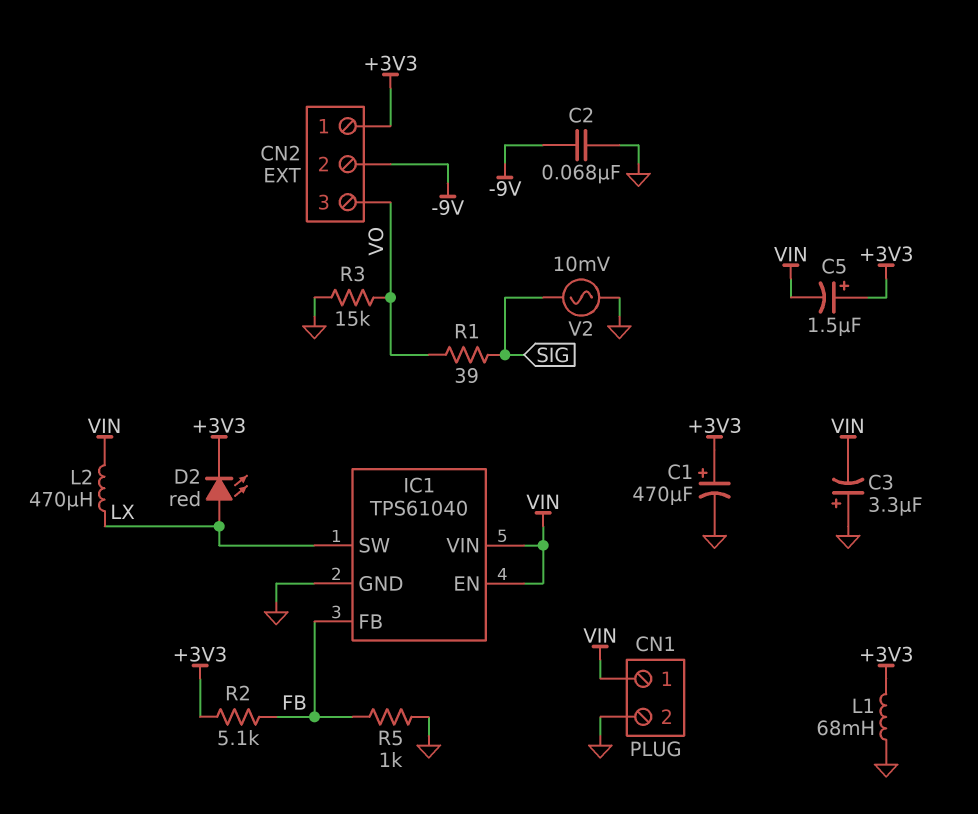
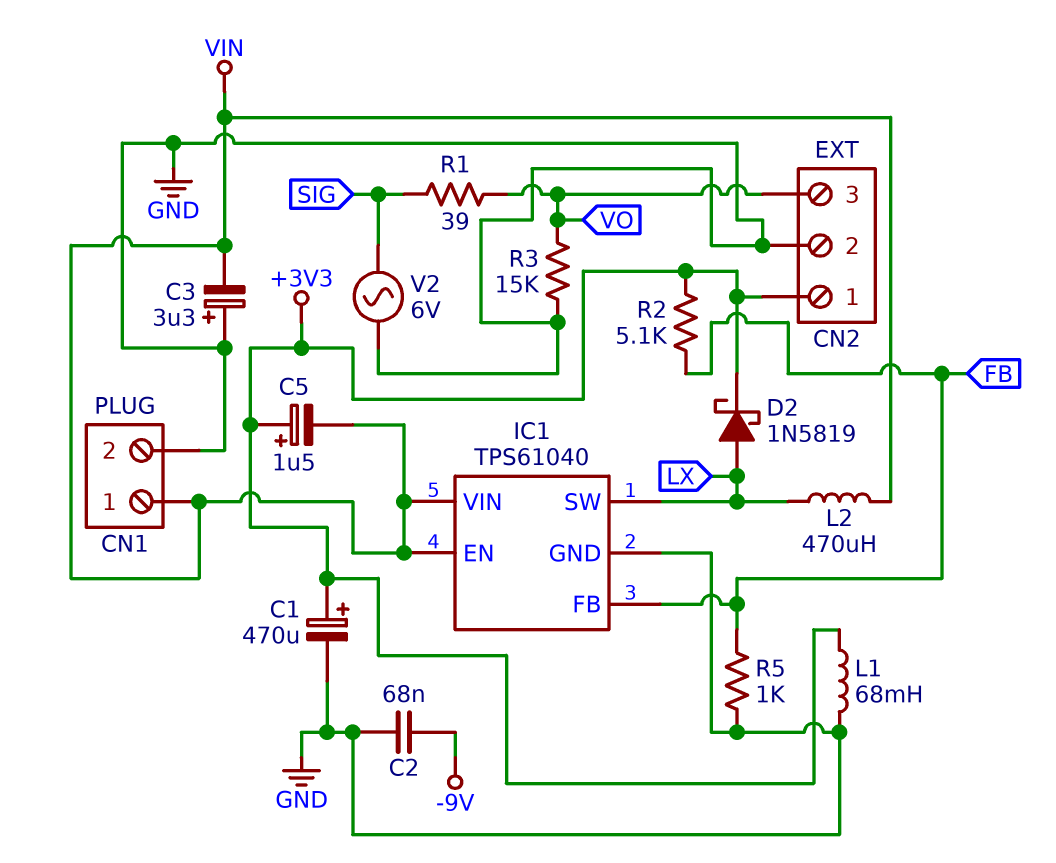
CN2 pin 2: -9V -> GND
D2: LED red (A LX, K +3V3) -> schottky 1N5819 (A LX, K +3V3)
V2: AC 10mV (GND, SIG) -> AC 6V (GND, SIG)

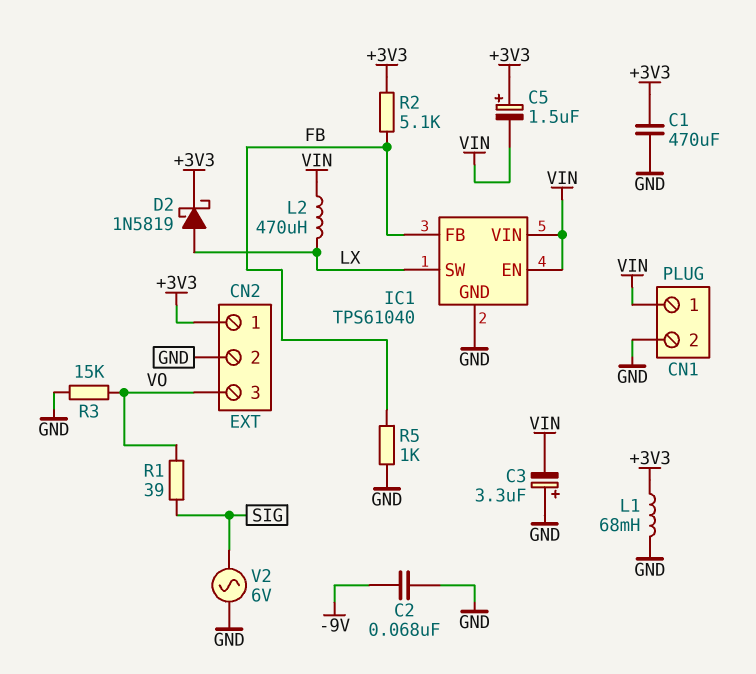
C1: 470uF (plus +3V3, minus GND) -> 470uF (+3V3, GND)

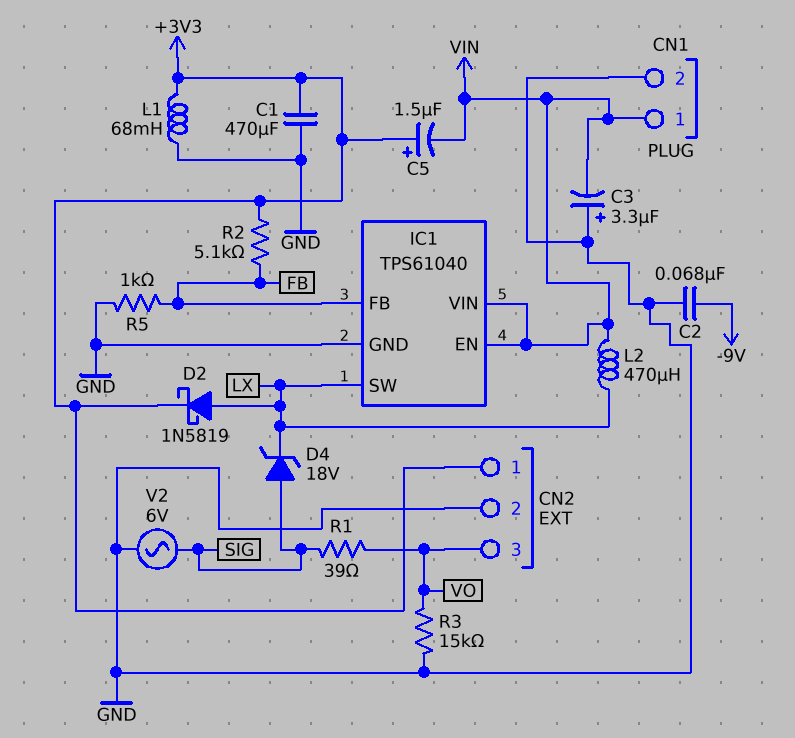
D4: none -> zener 18V (A SIG, K LX)

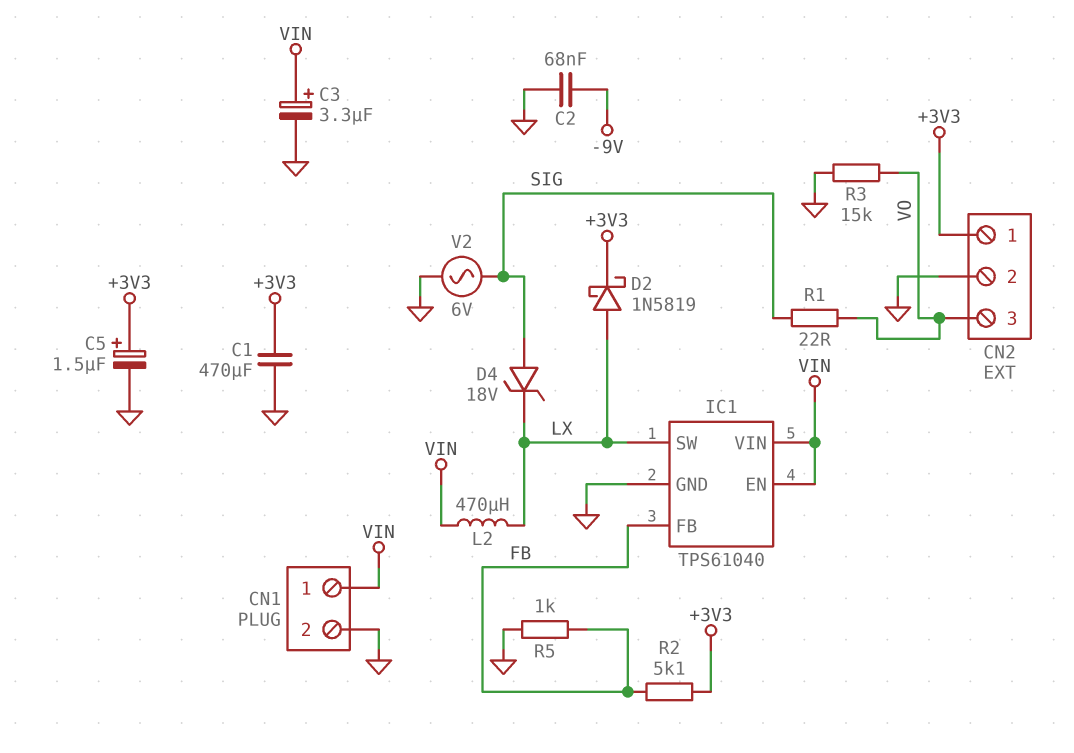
C3: 3.3uF (plus GND, minus VIN) -> 3.3uF (plus VIN, minus GND)
C5: 1.5uF (plus +3V3, minus VIN) -> 1.5uF (plus +3V3, minus GND)
L1: 68mH (+3V3, GND) -> none
R1: 39 (SIG, VO) -> 22 (SIG, VO)

